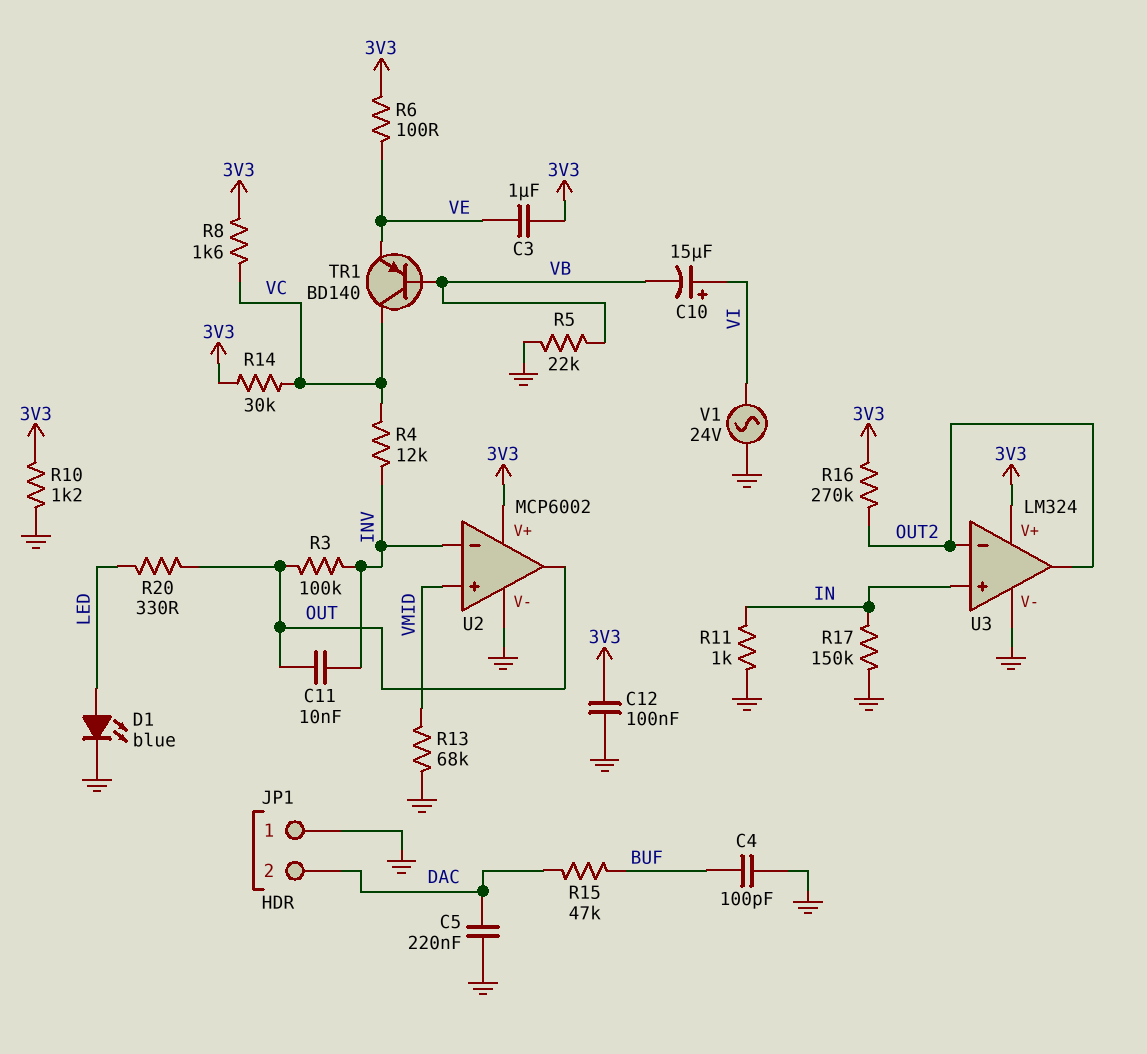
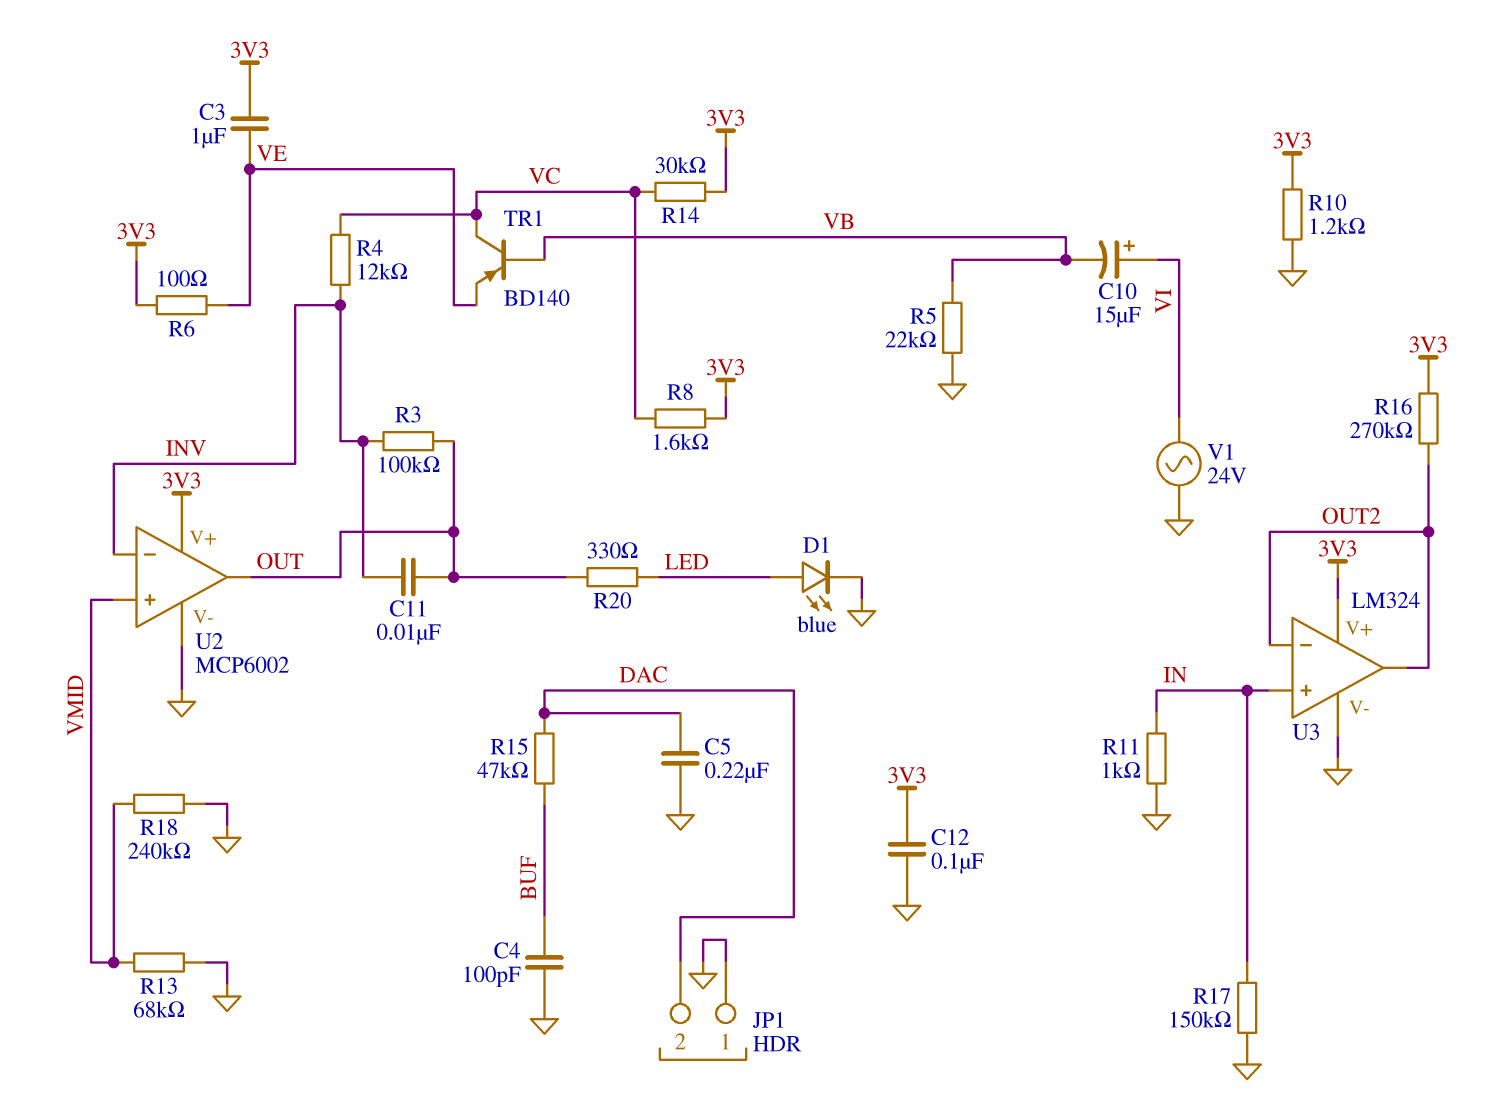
R18: none -> 240k (GND, VMID)

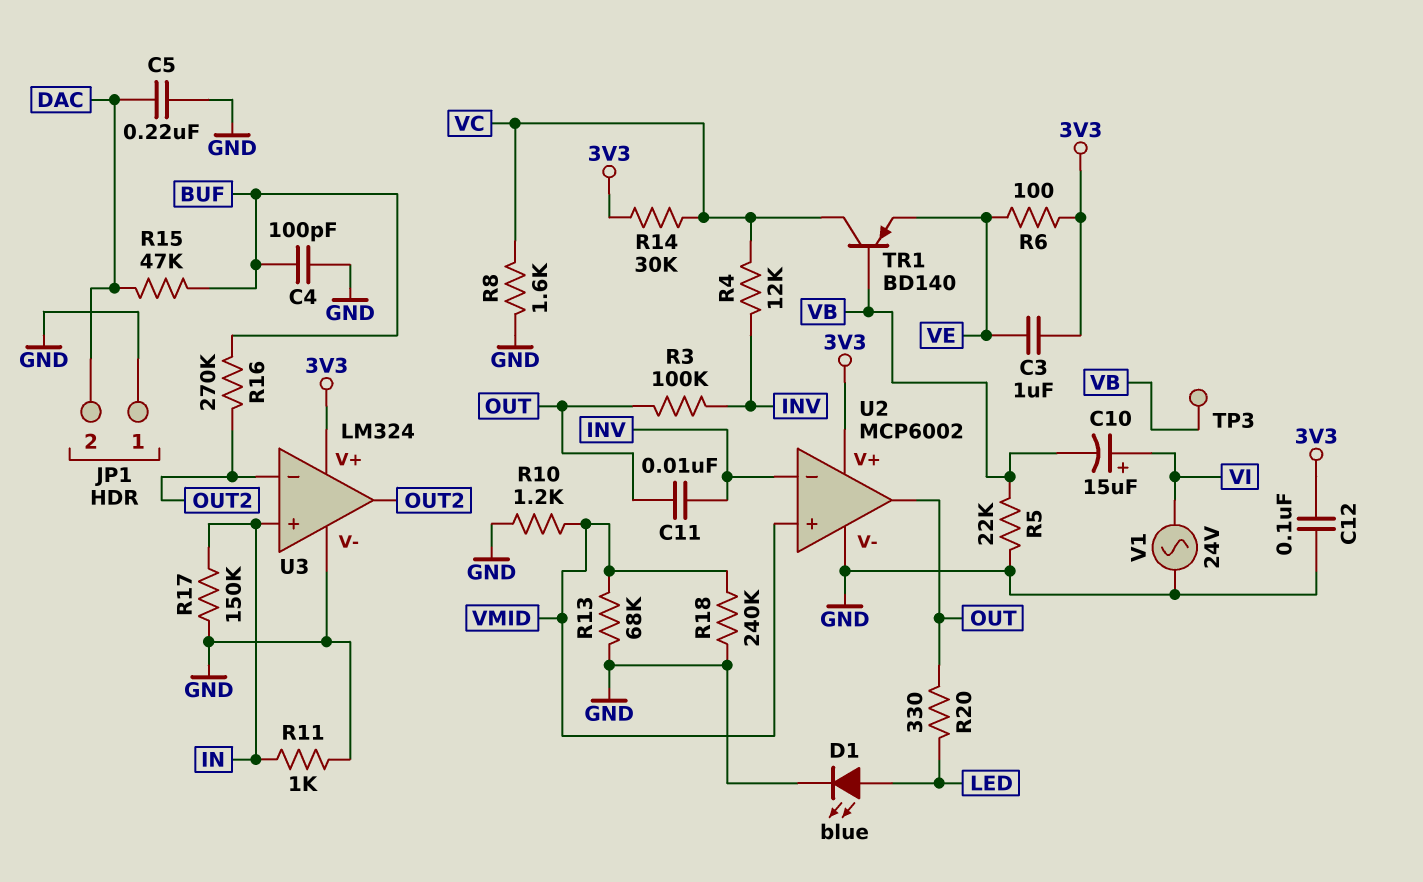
R8: 1.6k (3V3, VC) -> 1.6k (GND, VC)
R10: 1.2k (3V3, GND) -> 1.2k (GND, VMID)
R16: 270k (3V3, OUT2) -> 270k (BUF, OUT2)
TP3: none -> test point (VB)

